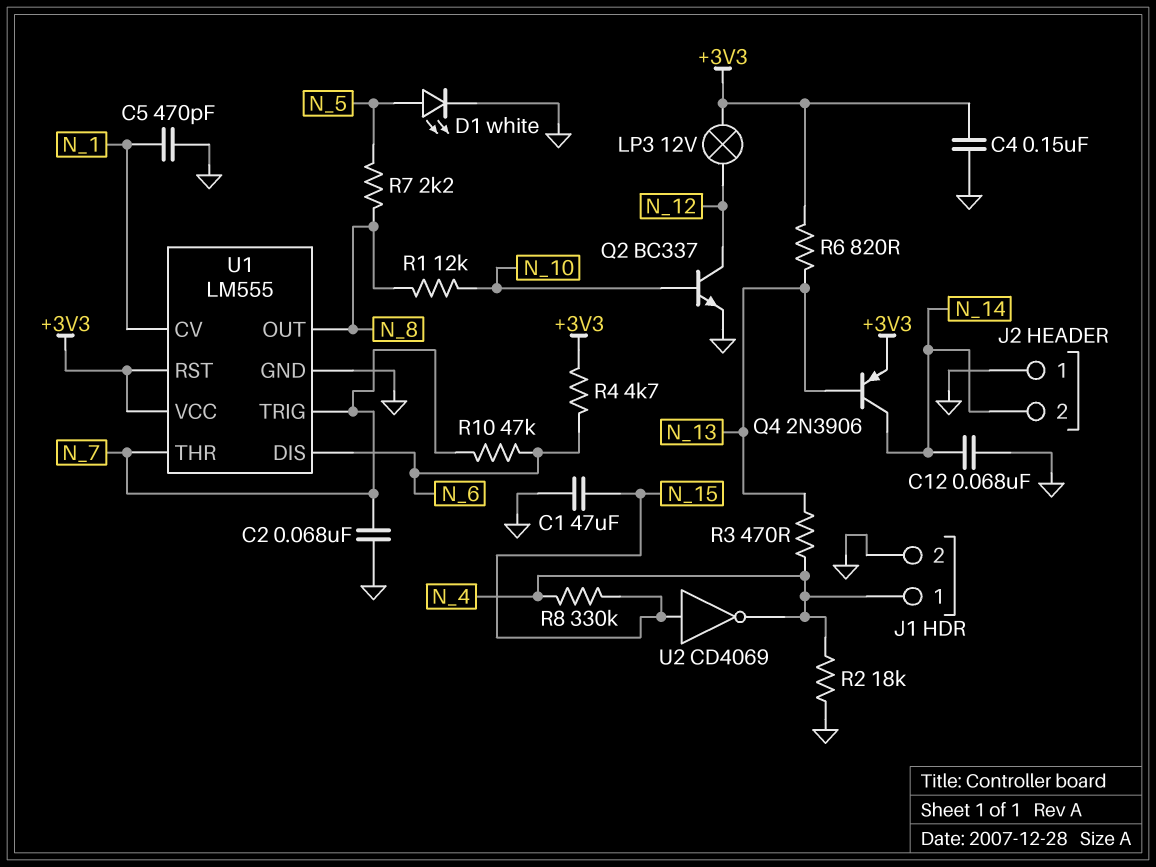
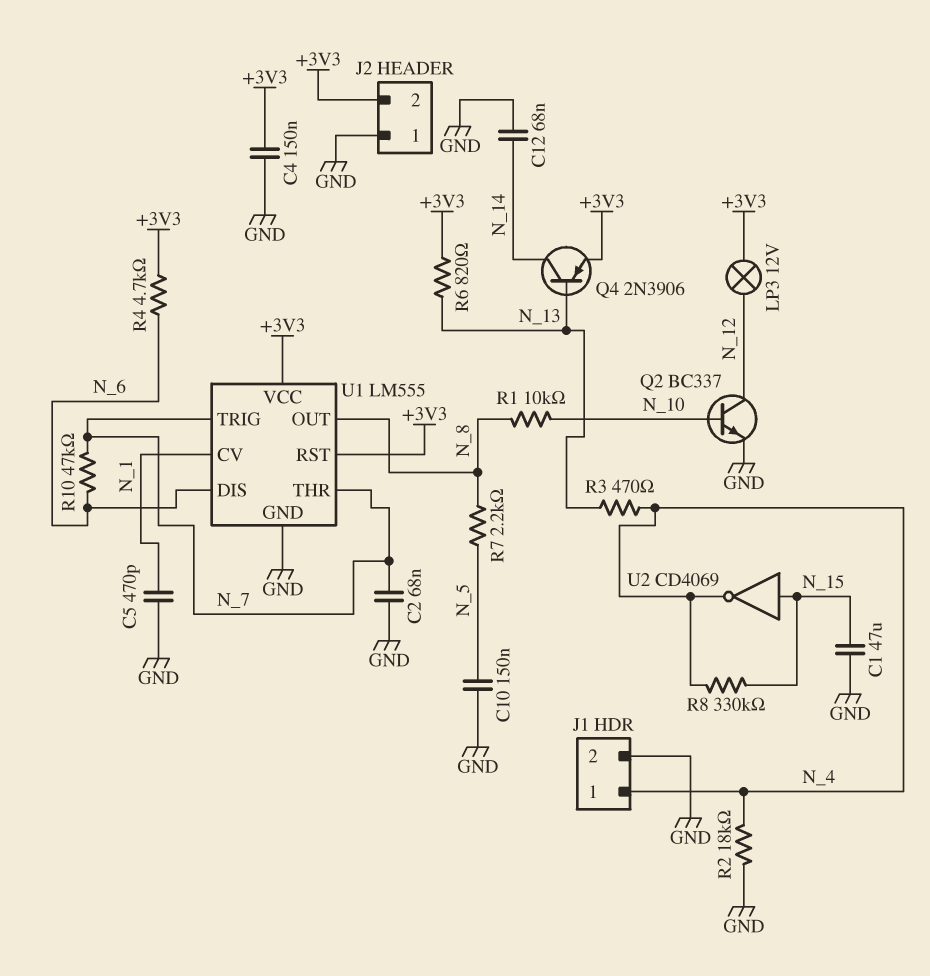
C10: none -> 150nF (GND, N_5)
D1: LED white (A N_5, K GND) -> none
J2 pin 2: N_14 -> +3V3
R1: 12k (N_8, N_10) -> 10k (N_8, N_10)

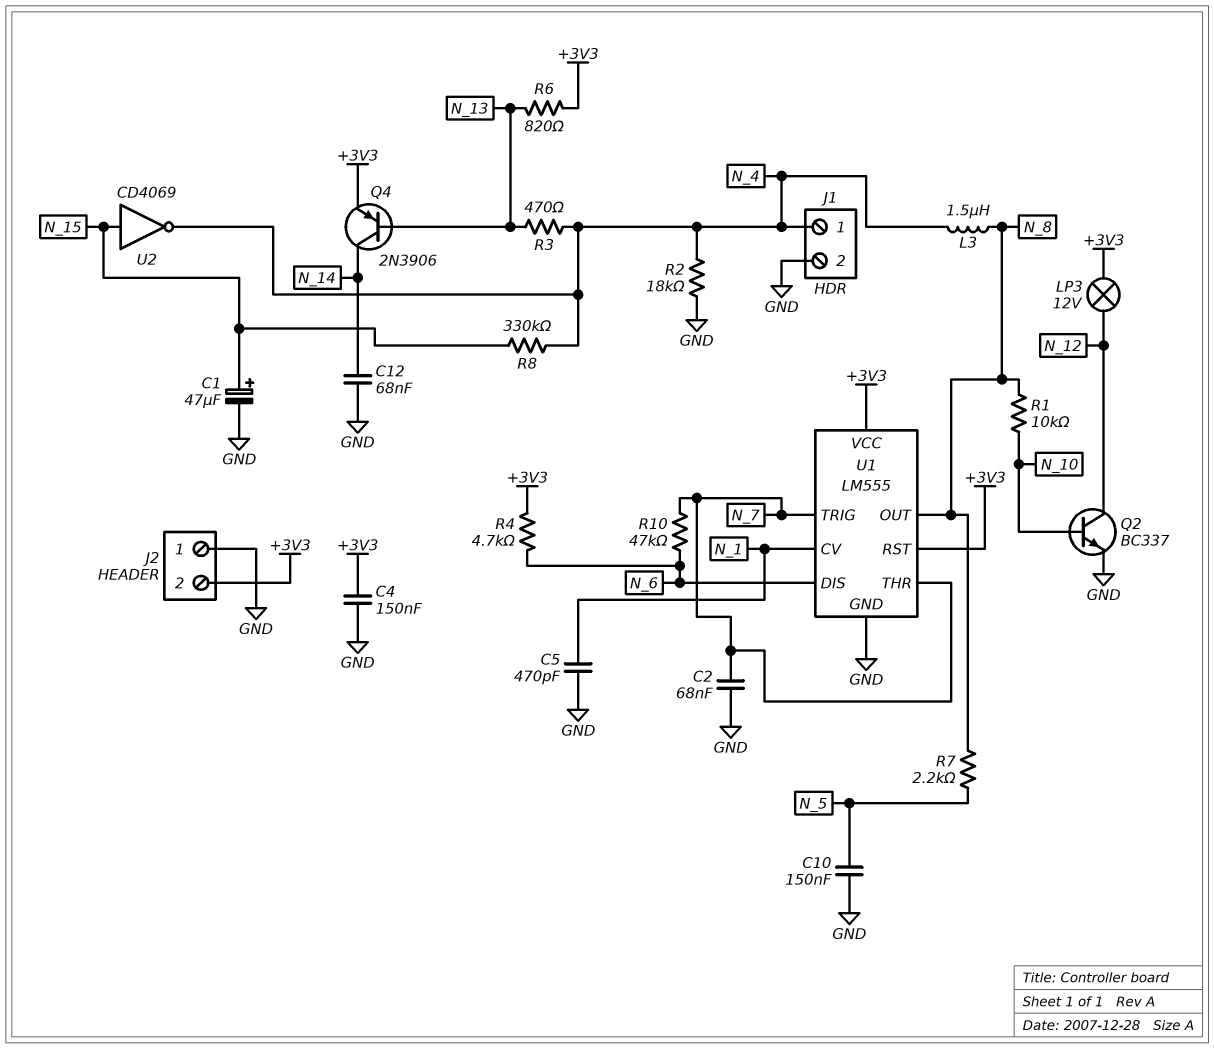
C1: 47uF (GND, N_15) -> 47uF (plus N_15, minus GND)
L3: none -> 1.5uH (N_4, N_8)

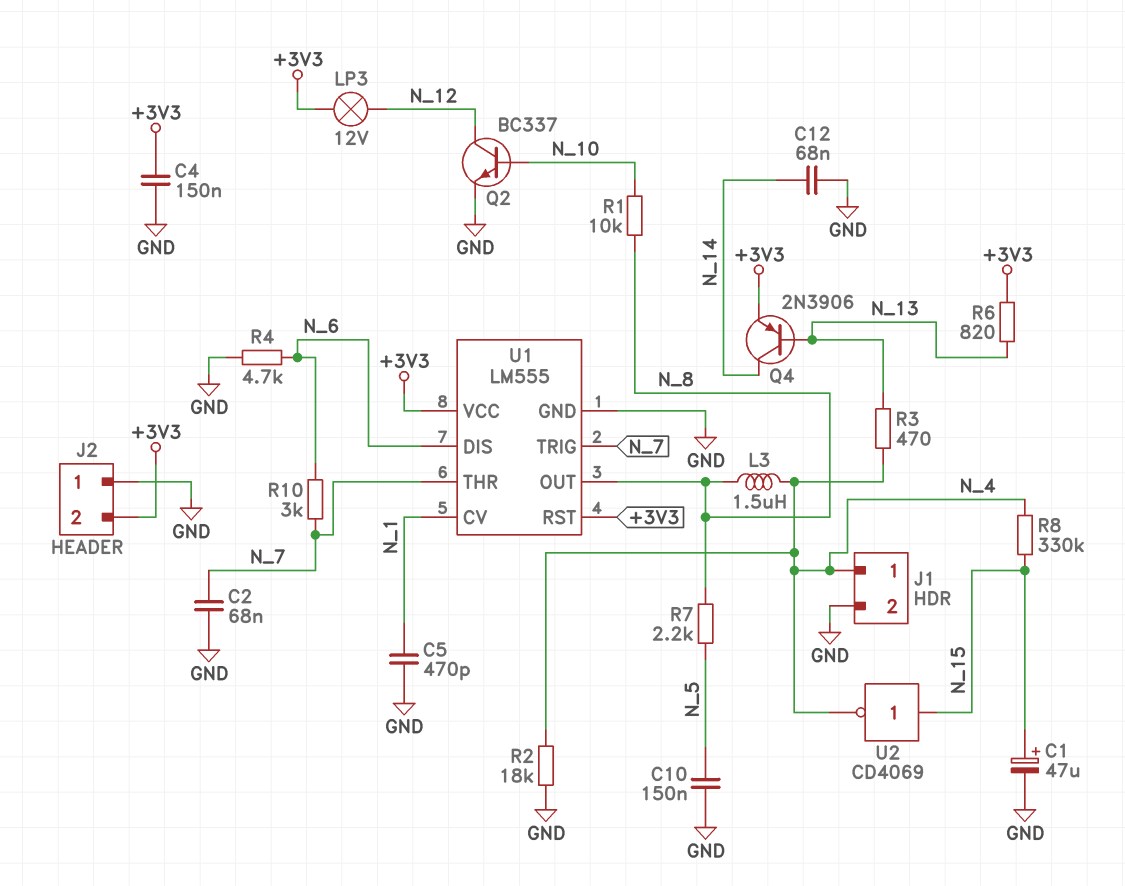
R4: 4.7k (+3V3, N_6) -> 4.7k (GND, N_6)
R10: 47k (N_6, N_7) -> 3k (N_6, N_7)

